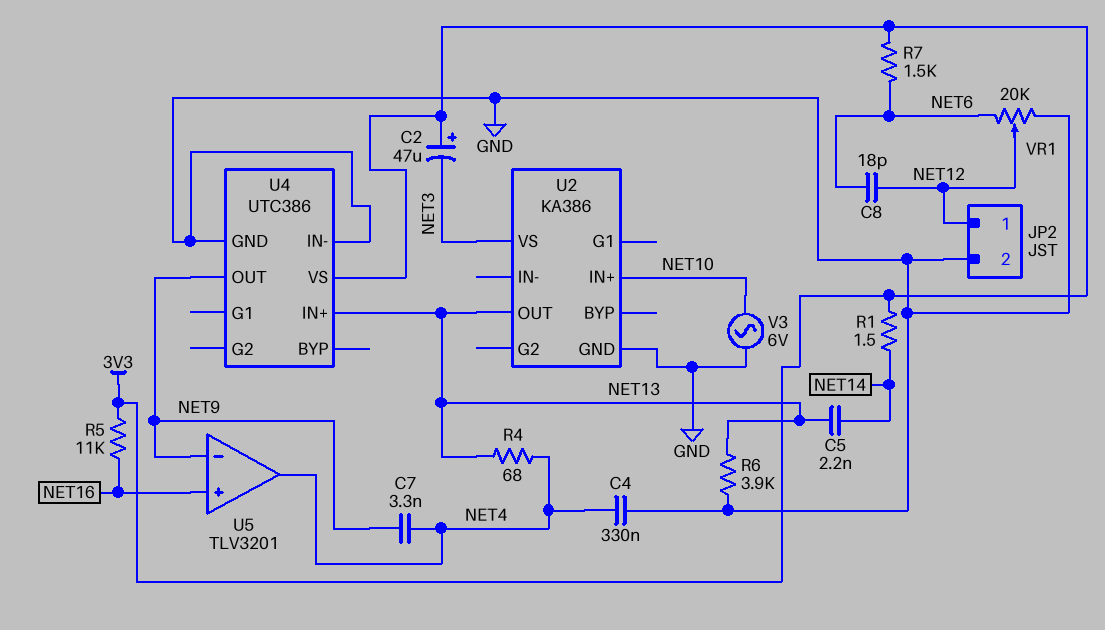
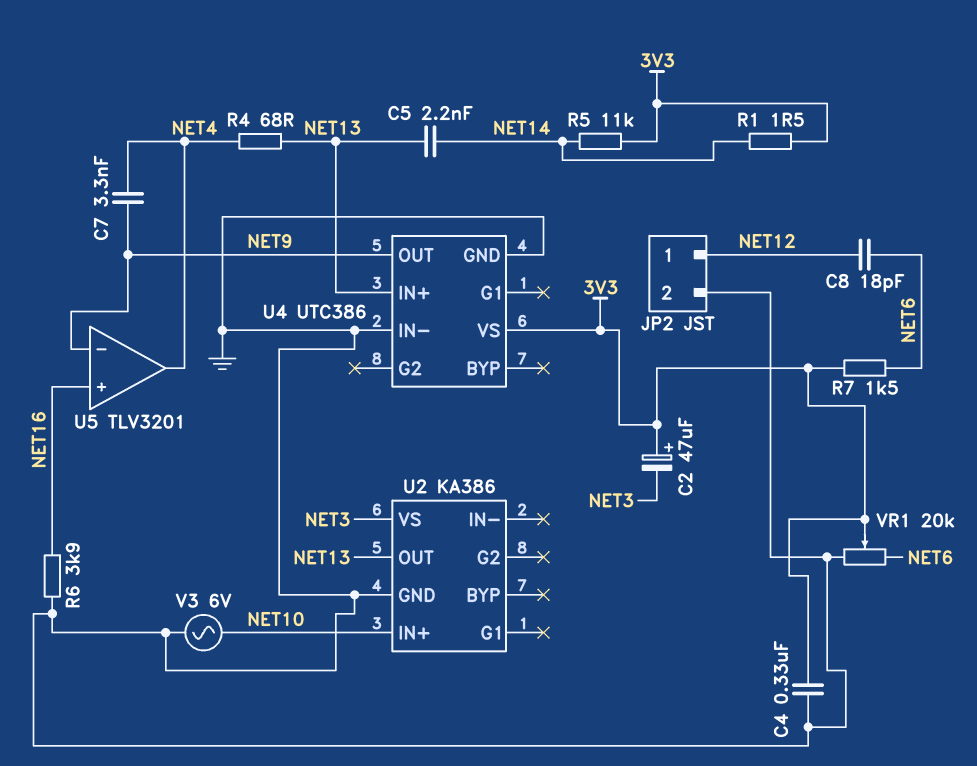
C4: 330nF (GND, NET4) -> 330nF (3V3, GND)
R5: 11k (3V3, NET16) -> 11k (3V3, NET14)
R6: 3.9k (GND, NET13) -> 3.9k (GND, NET16)
VR1: 20k (GND, NET6, wiper NET12) -> 20k (GND, NET6, wiper 3V3)

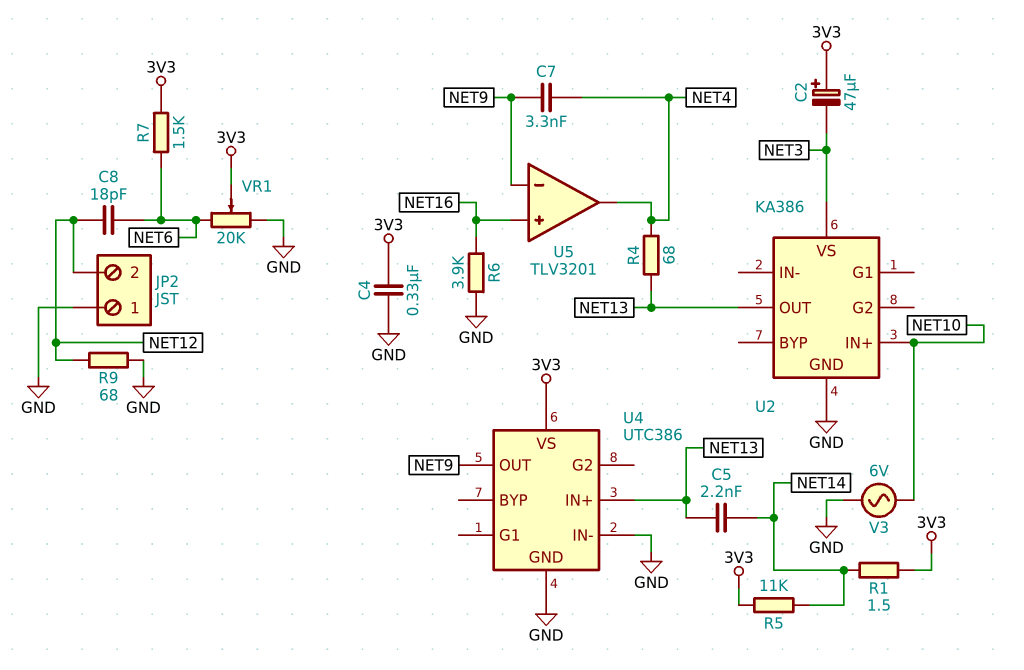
JP2 pin 1: NET12 -> GND
JP2 pin 2: GND -> NET12
R9: none -> 68 (GND, NET12)

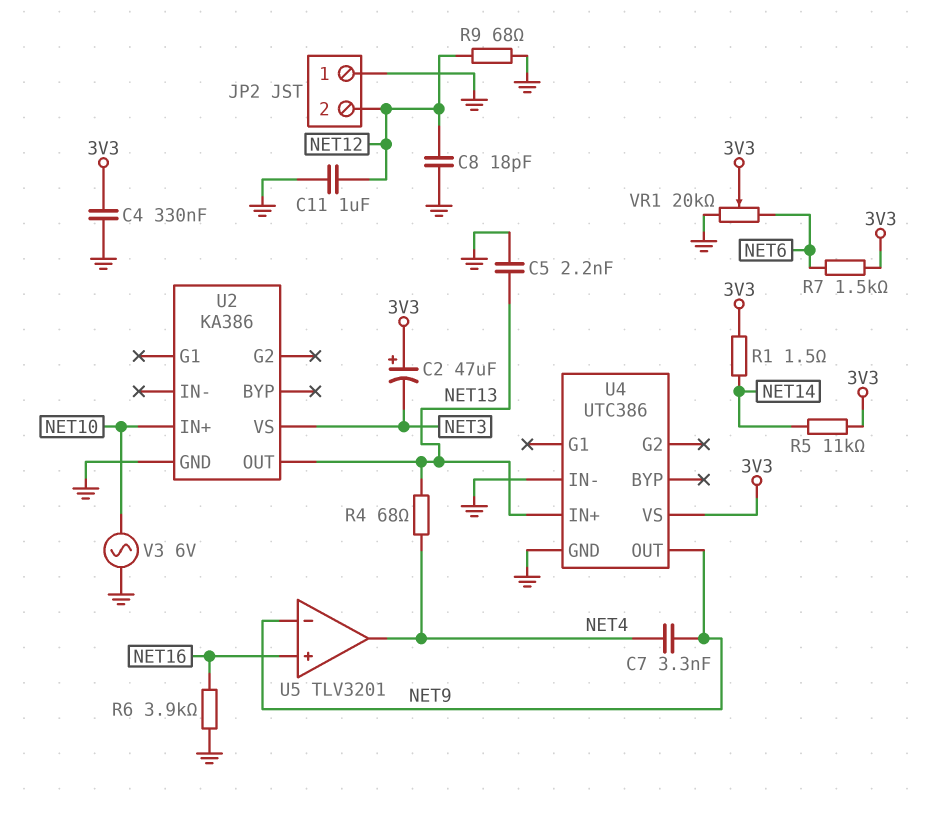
C5: 2.2nF (NET13, NET14) -> 2.2nF (GND, NET13)
C8: 18pF (NET6, NET12) -> 18pF (GND, NET12)
C11: none -> 1uF (GND, NET12)

